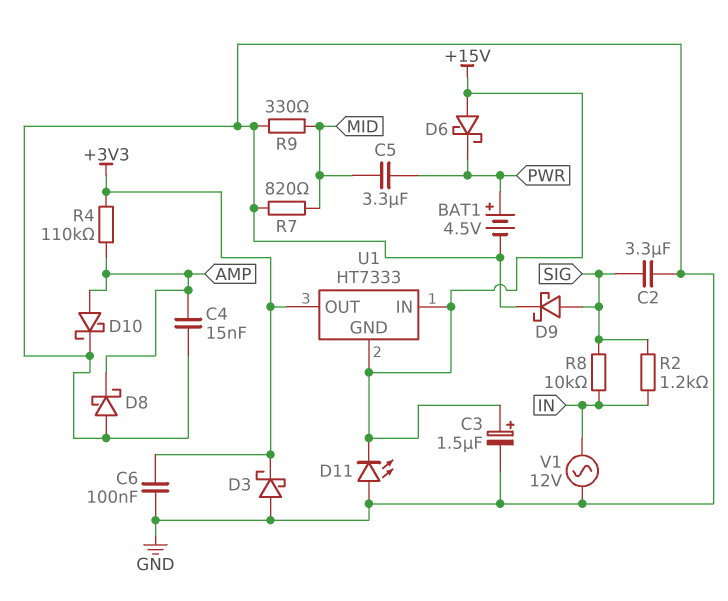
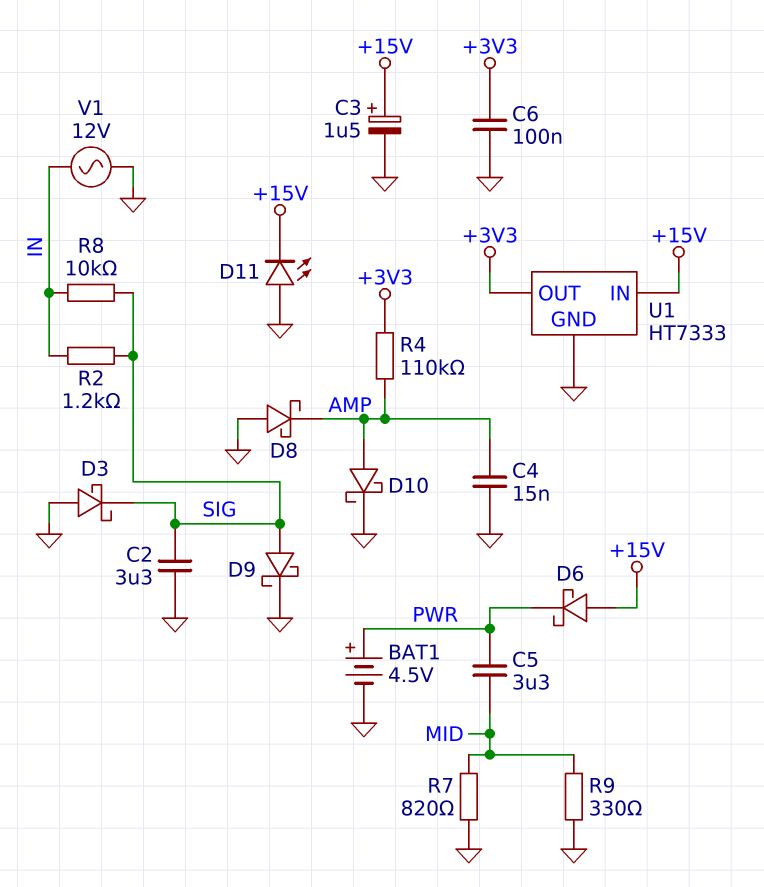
D3: schottky (A GND, K +3V3) -> schottky (A GND, K SIG)
U1 pin GND: +15V -> GND

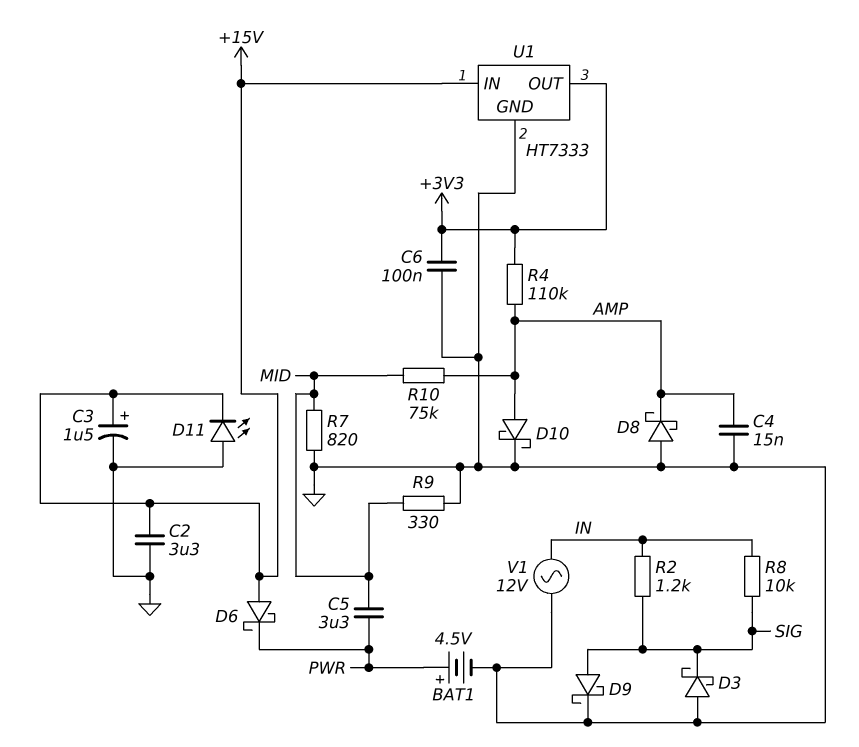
C2: 3.3uF (GND, SIG) -> 3.3uF (+15V, GND)
R10: none -> 75k (AMP, MID)

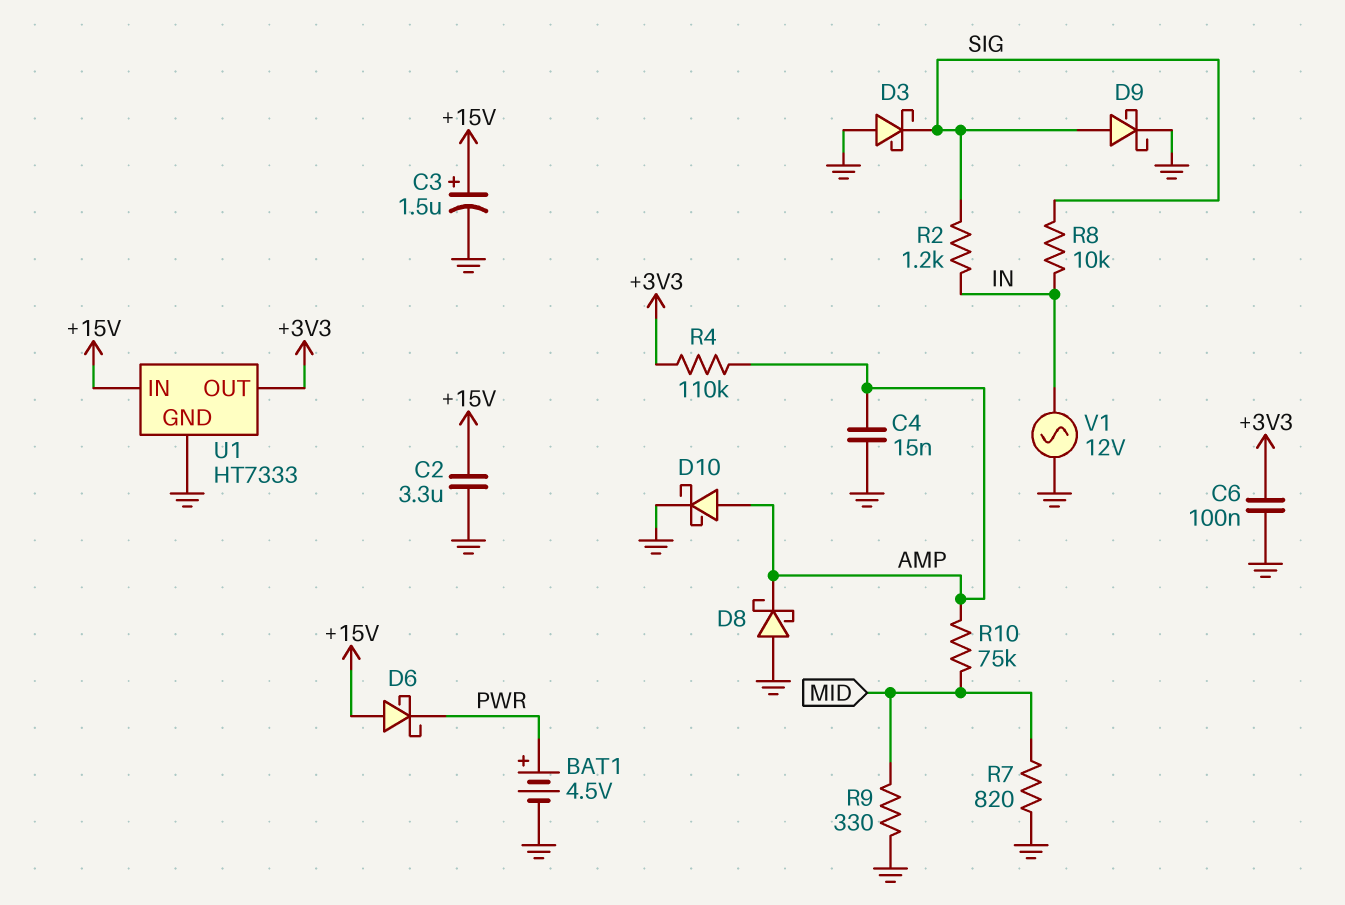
C5: 3.3uF (MID, PWR) -> none
D11: LED (A GND, K +15V) -> none

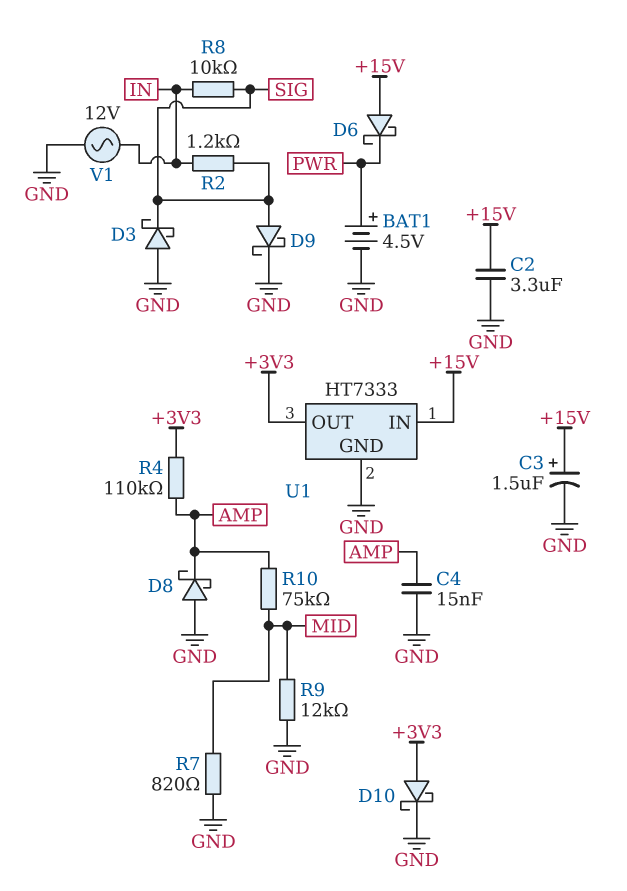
C6: 100nF (+3V3, GND) -> none
D10: schottky (A AMP, K GND) -> schottky (A +3V3, K GND)
R9: 330 (GND, MID) -> 12k (GND, MID)

